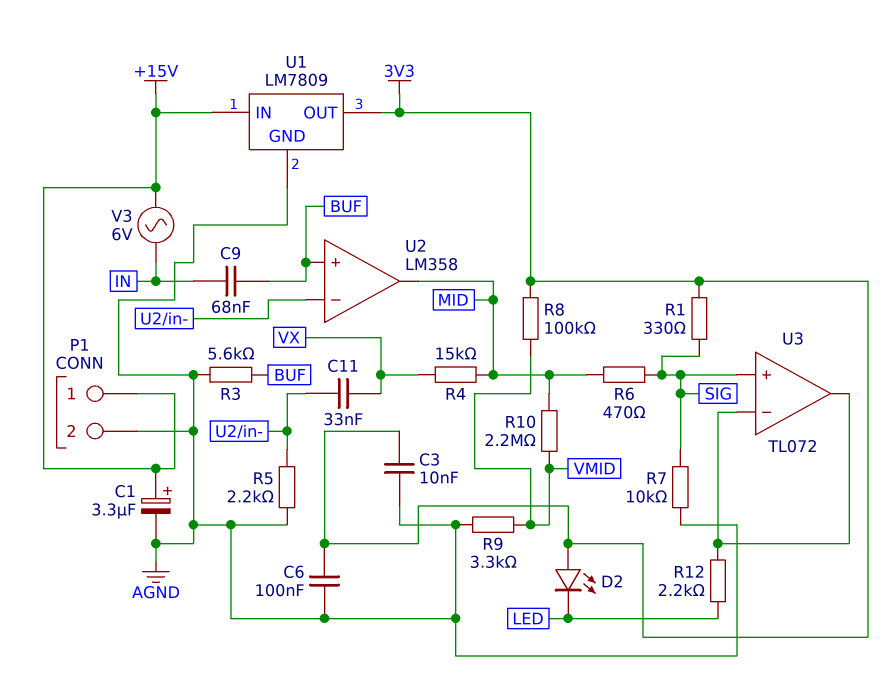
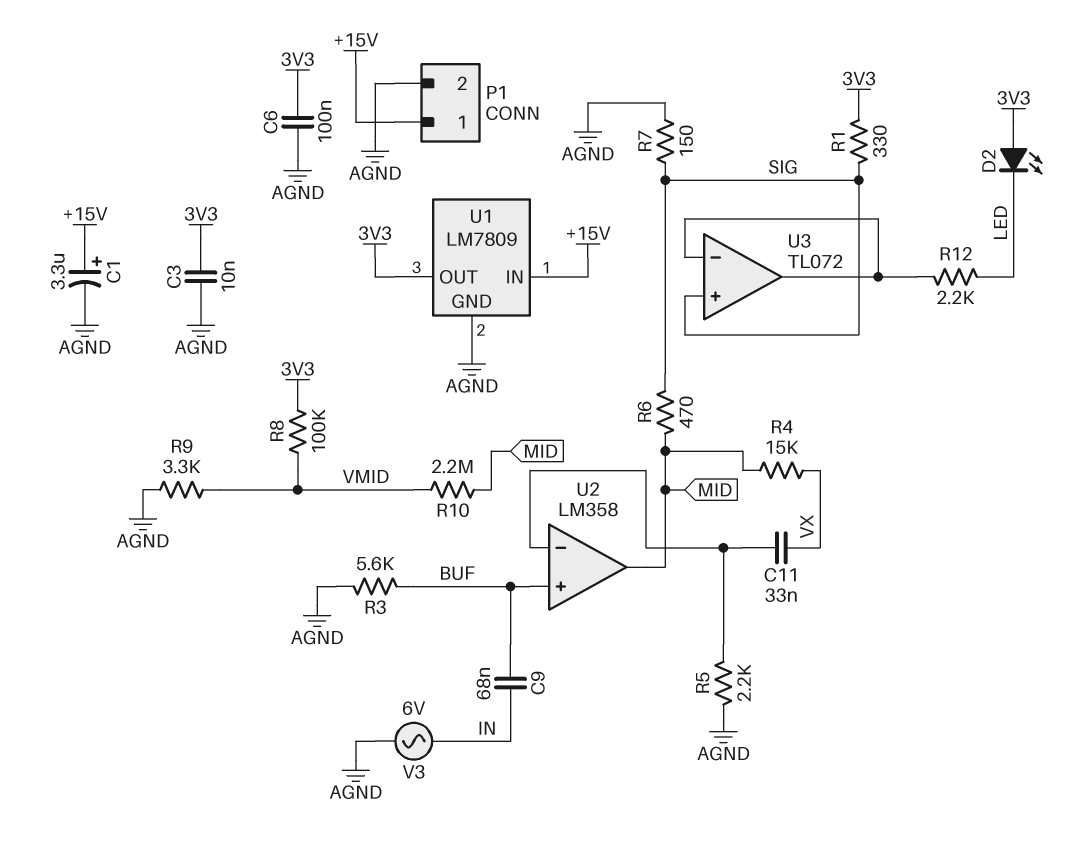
R7: 10k (AGND, SIG) -> 150 (AGND, SIG)
V3: AC 6V (+15V, IN) -> AC 6V (AGND, IN)

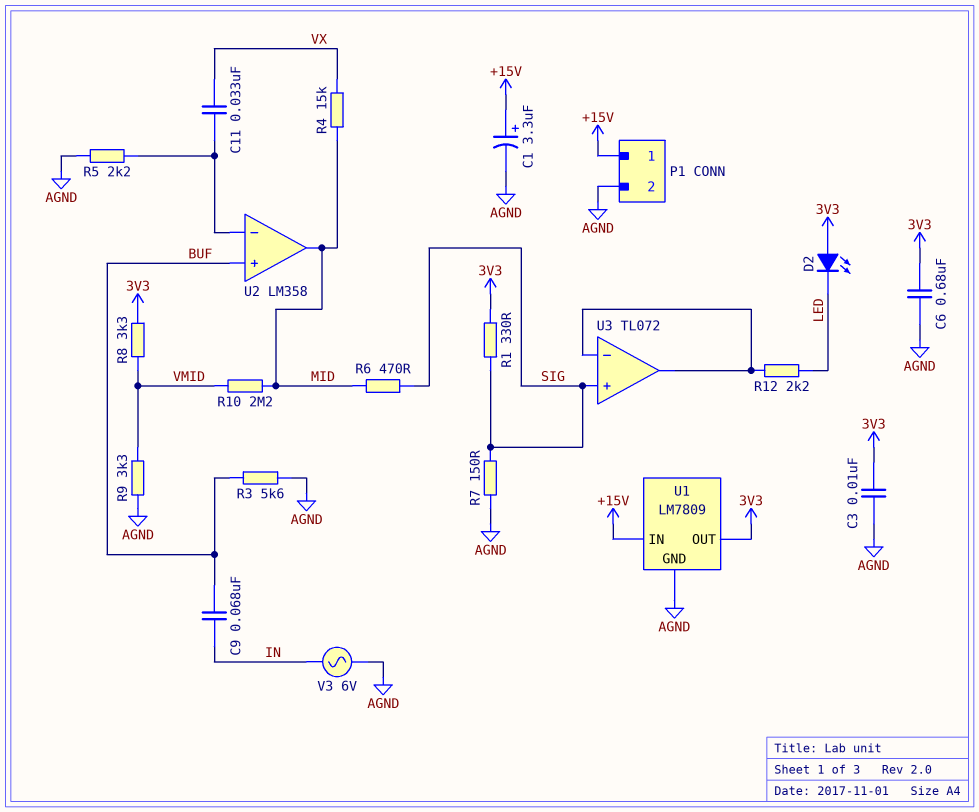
C6: 100nF (3V3, AGND) -> 680nF (3V3, AGND)
R8: 100k (3V3, VMID) -> 3.3k (3V3, VMID)

